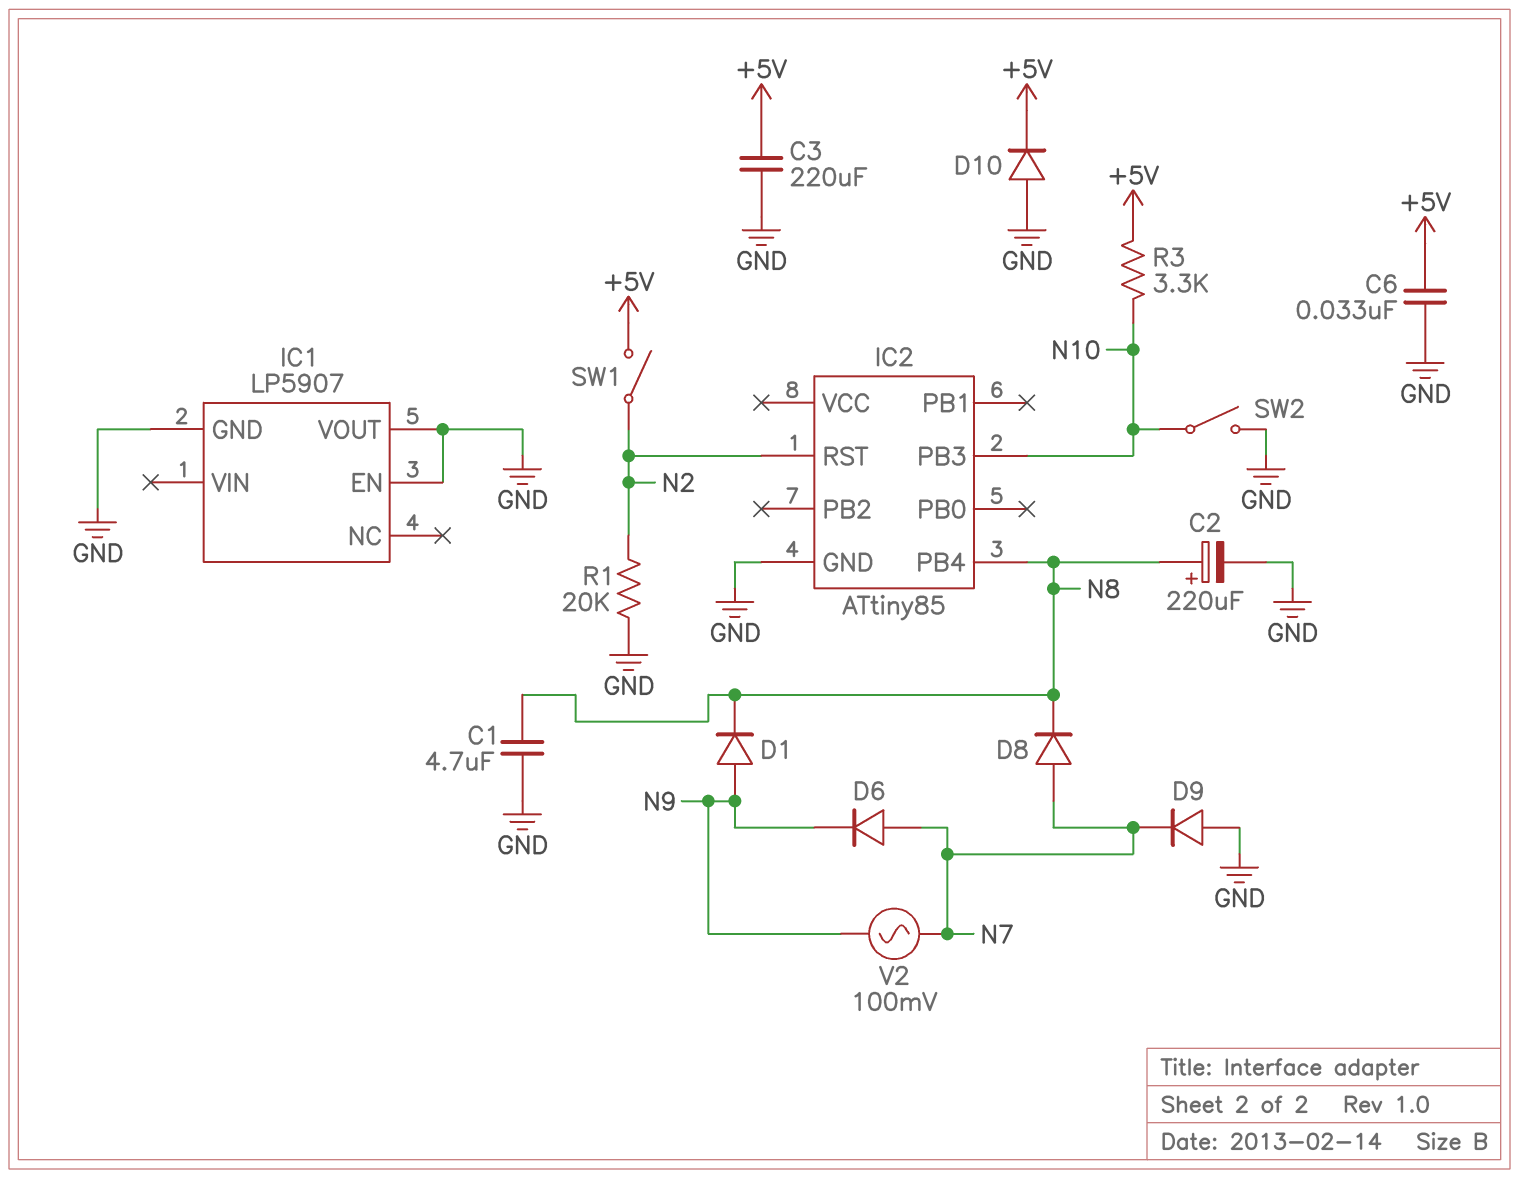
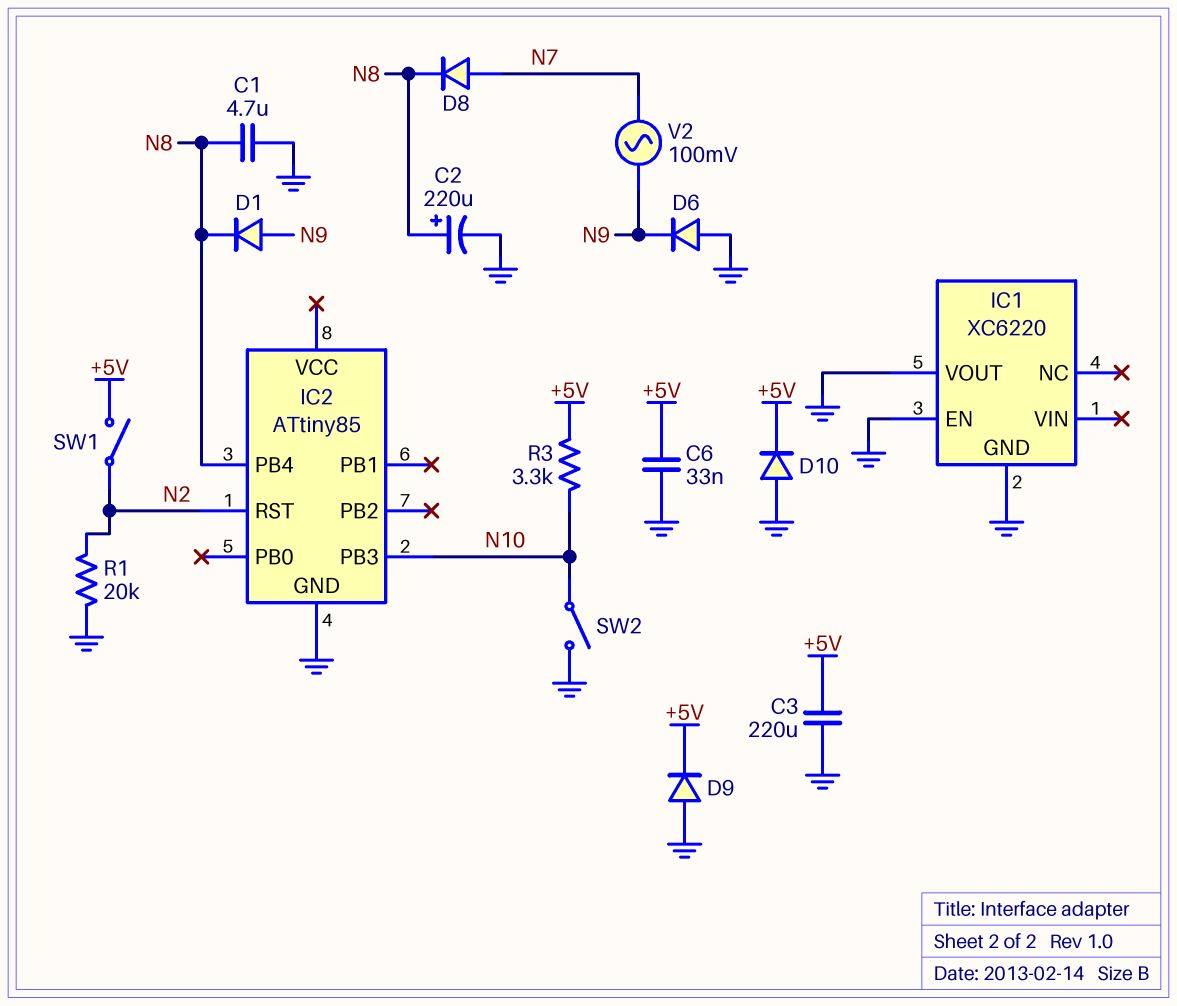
D6: diode (A N7, K N9) -> diode (A GND, K N9)
D9: diode (A GND, K N7) -> diode (A GND, K +5V)
IC1: LP5907 -> XC6220

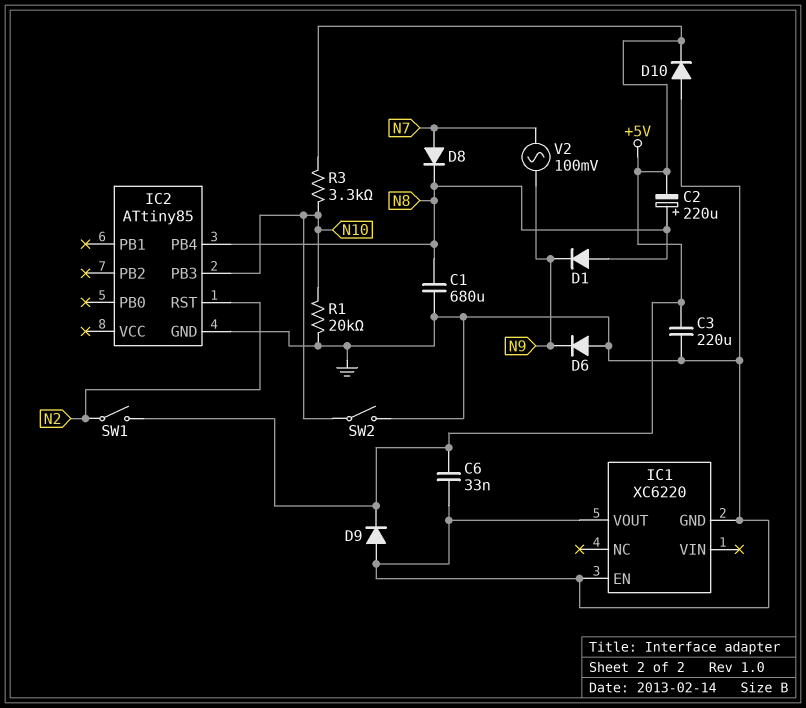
C1: 4.7uF (GND, N8) -> 680uF (GND, N8)
C2: 220uF (plus N8, minus GND) -> 220uF (plus N8, minus +5V)
D1: diode (A N9, K N8) -> diode (A N8, K N9)
R1: 20k (GND, N2) -> 20k (GND, N10)

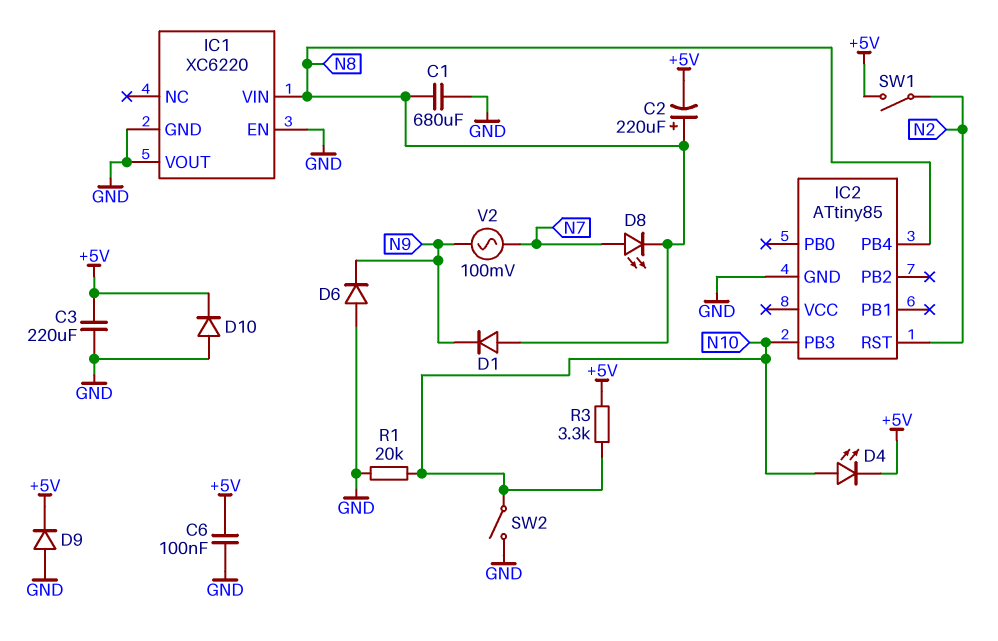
C6: 33nF (+5V, GND) -> 100nF (+5V, GND)
D4: none -> LED (A N10, K +5V)
D8: diode (A N7, K N8) -> LED (A N7, K N8)
IC1 pin VIN: none -> N8

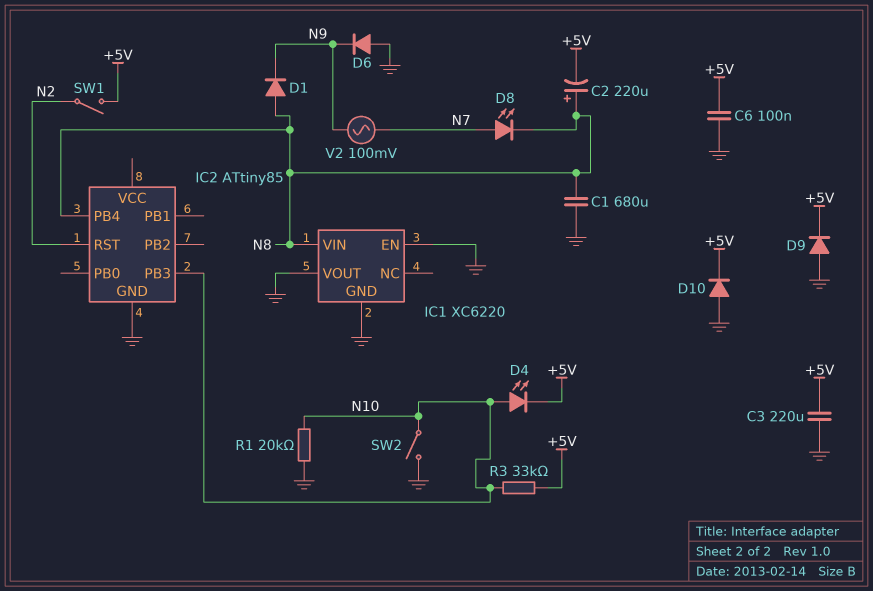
R3: 3.3k (+5V, N10) -> 33k (+5V, N10)

